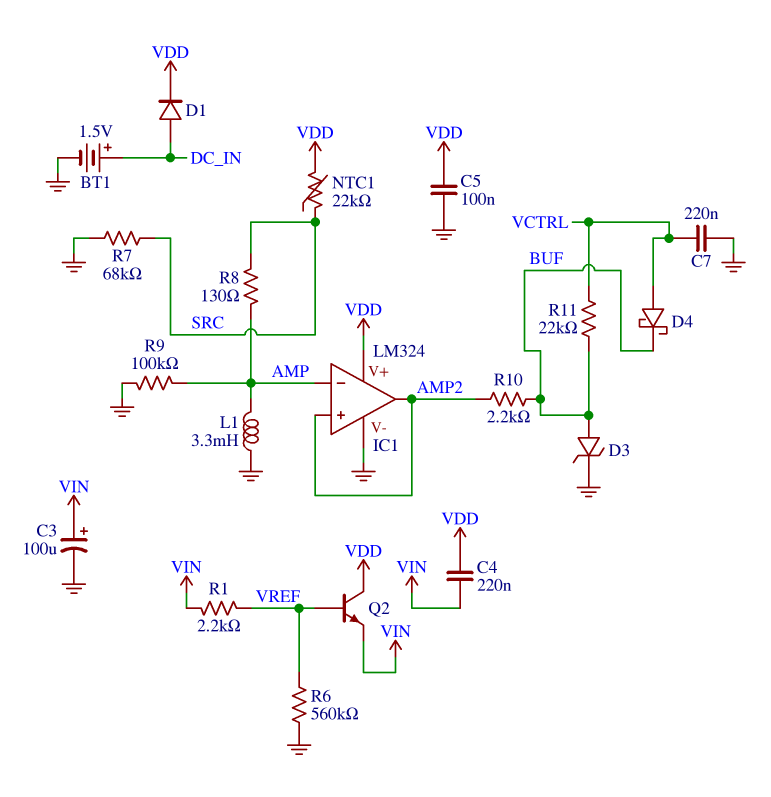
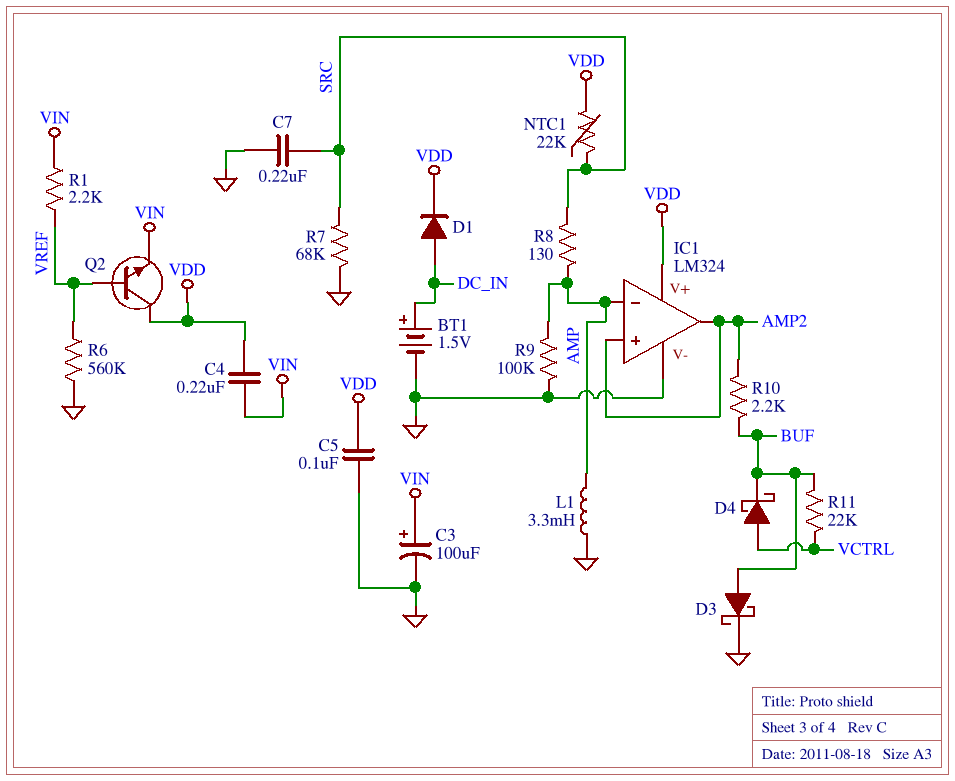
C7: 220nF (GND, VCTRL) -> 220nF (GND, SRC)
D3: zener (A BUF, K GND) -> schottky (A BUF, K GND)

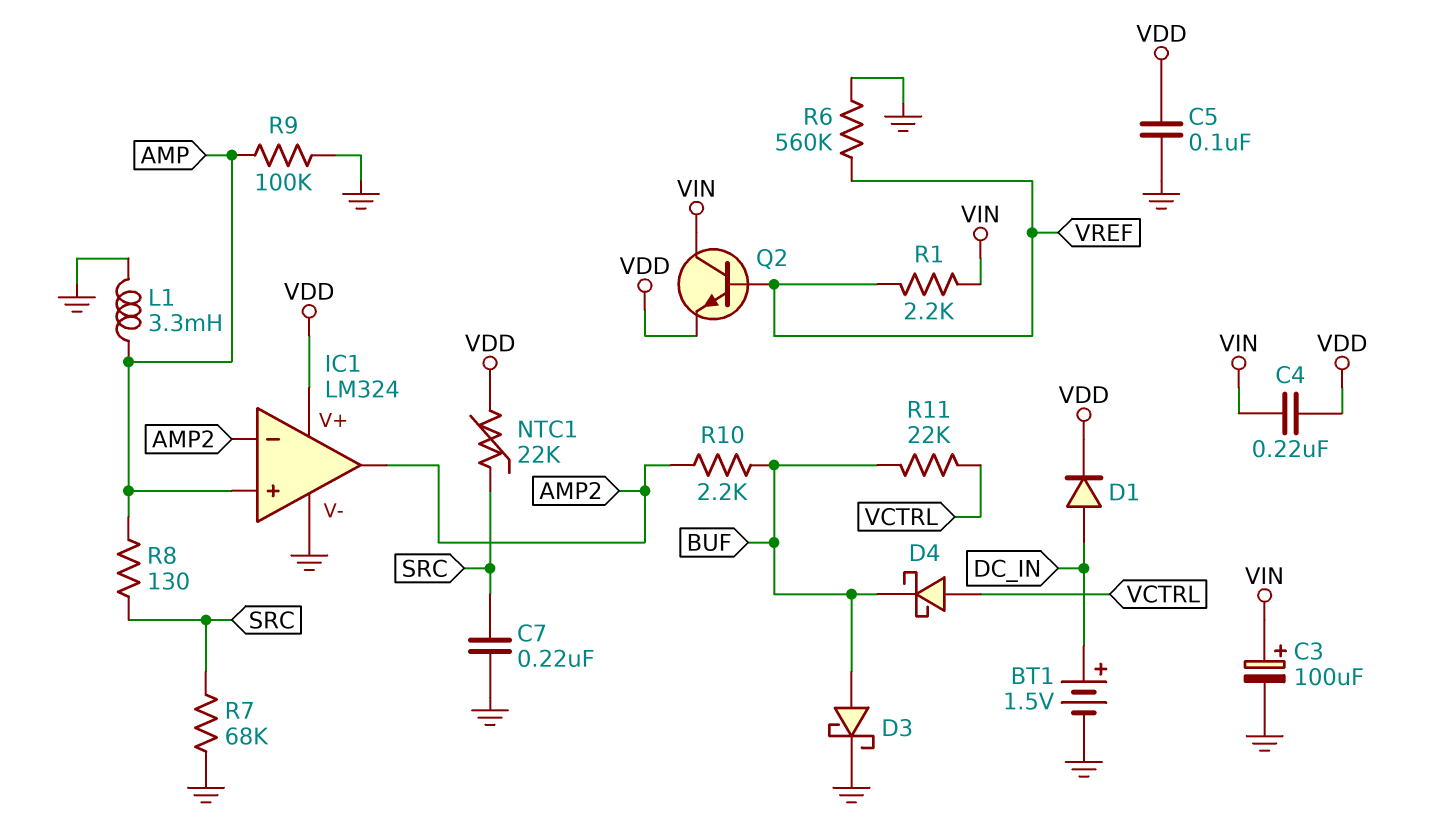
IC1 pin in+: AMP2 -> AMP
IC1 pin in-: AMP -> AMP2
Q2: NPN (B VREF, C VDD, E VIN) -> NPN (B VREF, C VIN, E VDD)

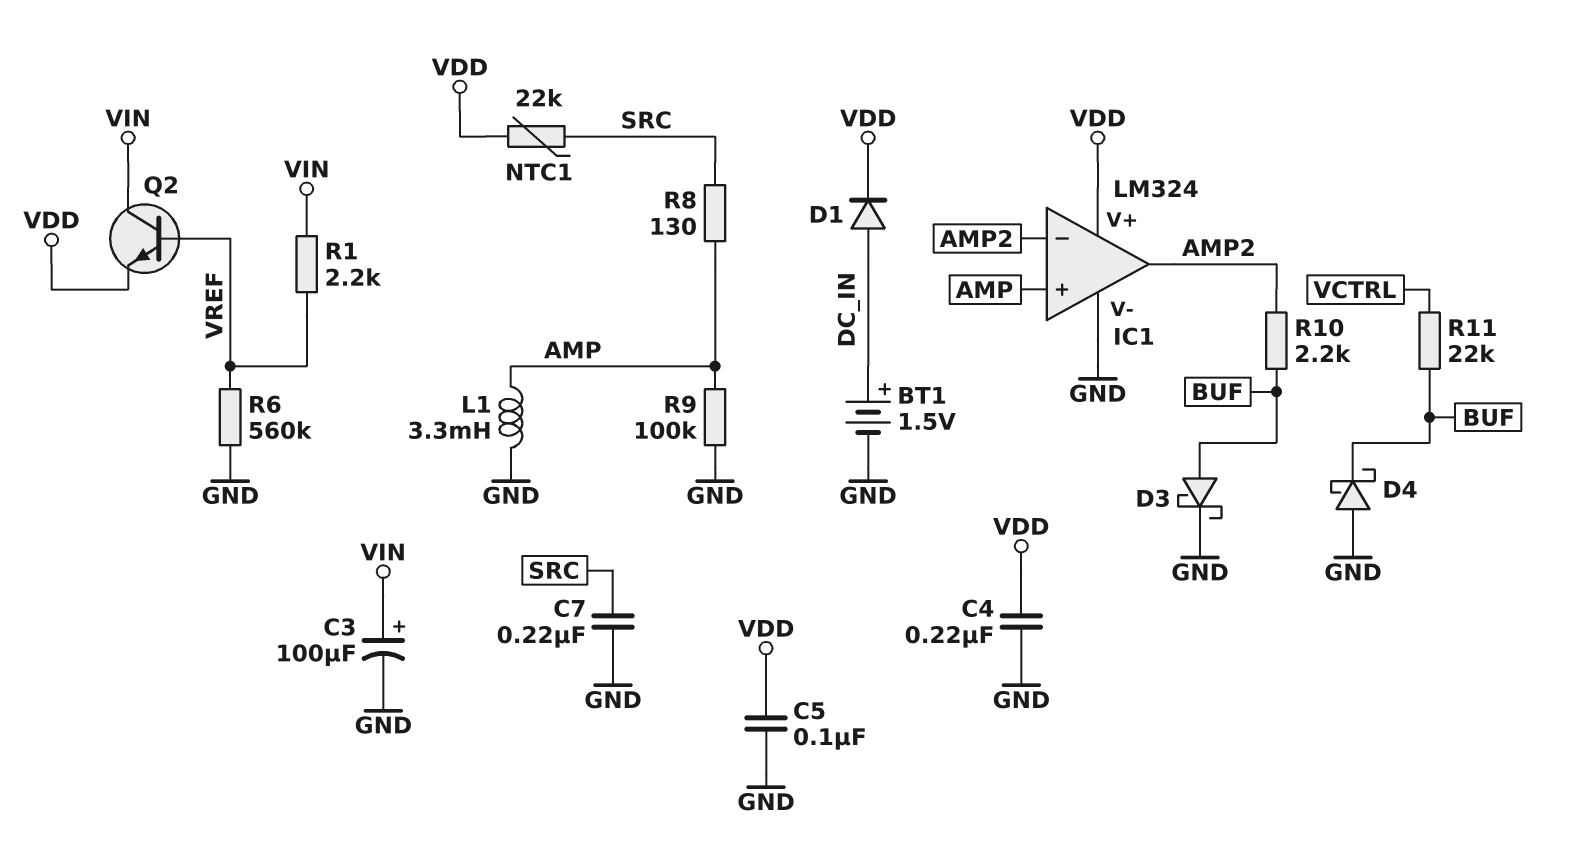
C4: 220nF (VDD, VIN) -> 220nF (GND, VDD)
D4: schottky (A VCTRL, K BUF) -> schottky (A GND, K BUF)
R7: 68k (GND, SRC) -> none

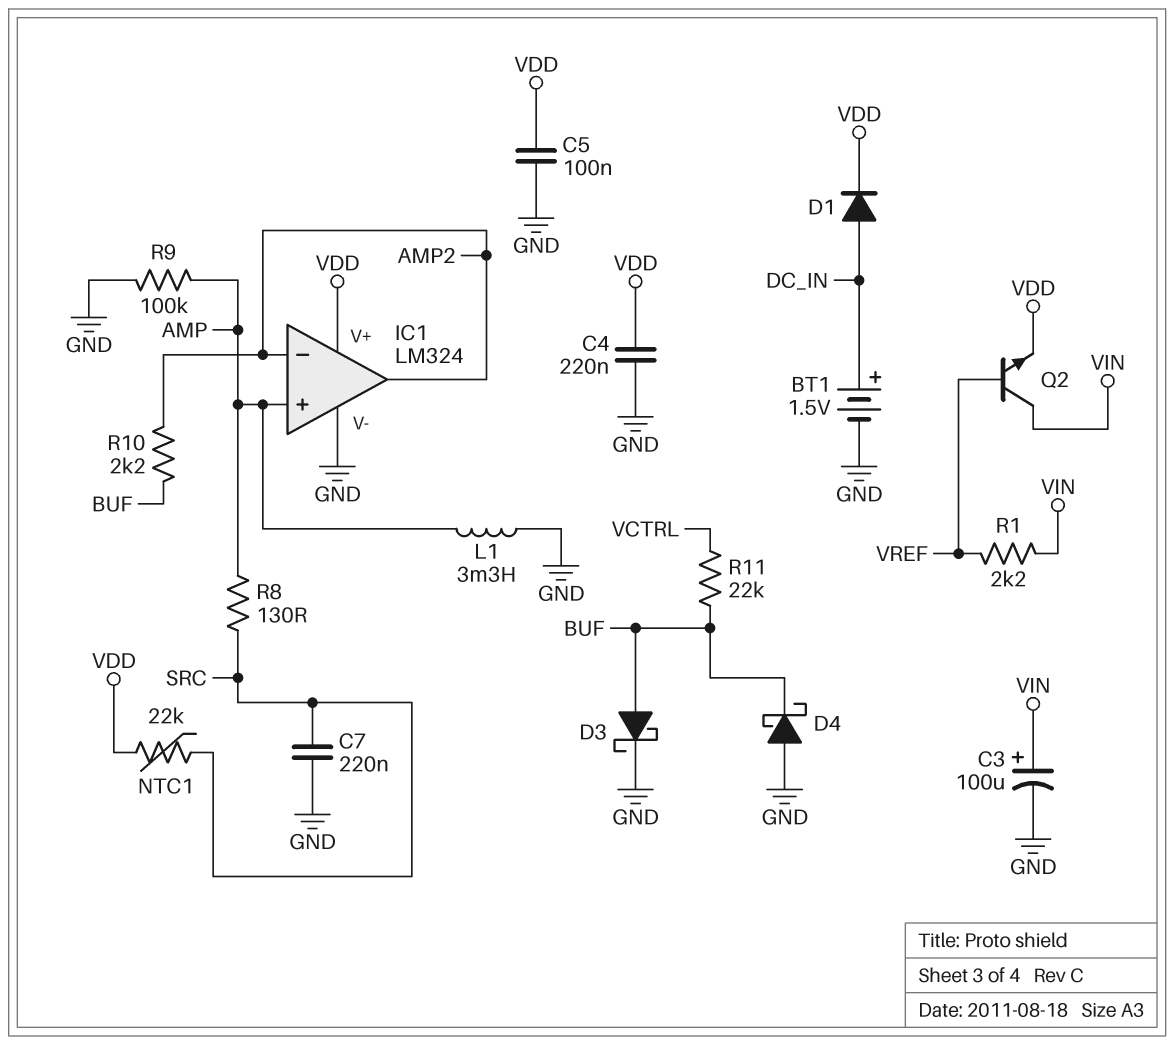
R6: 560k (GND, VREF) -> none

